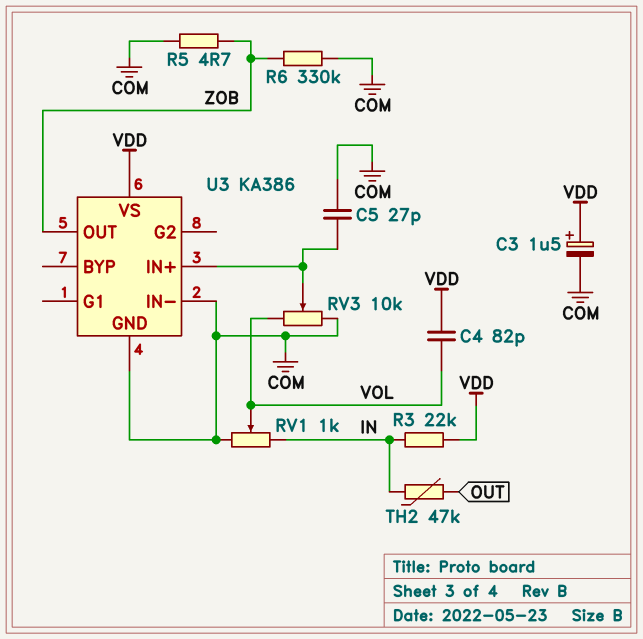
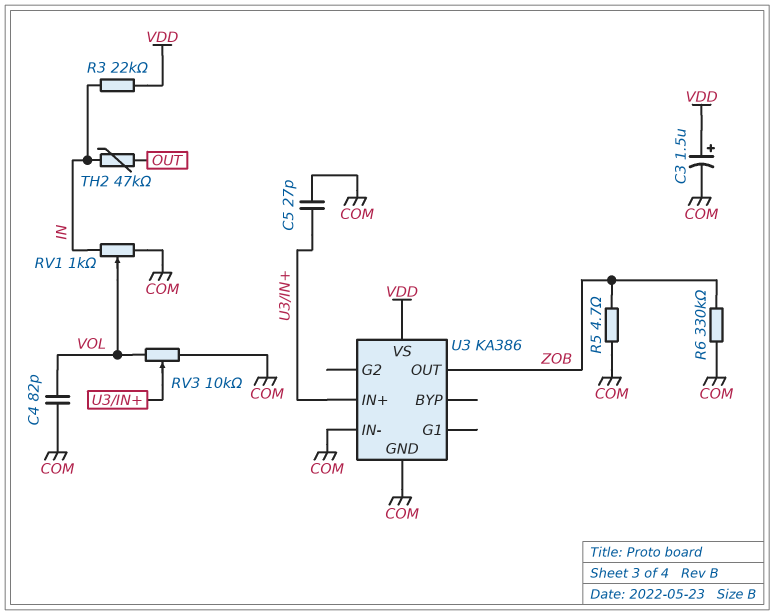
C4: 82pF (VDD, VOL) -> 82pF (COM, VOL)

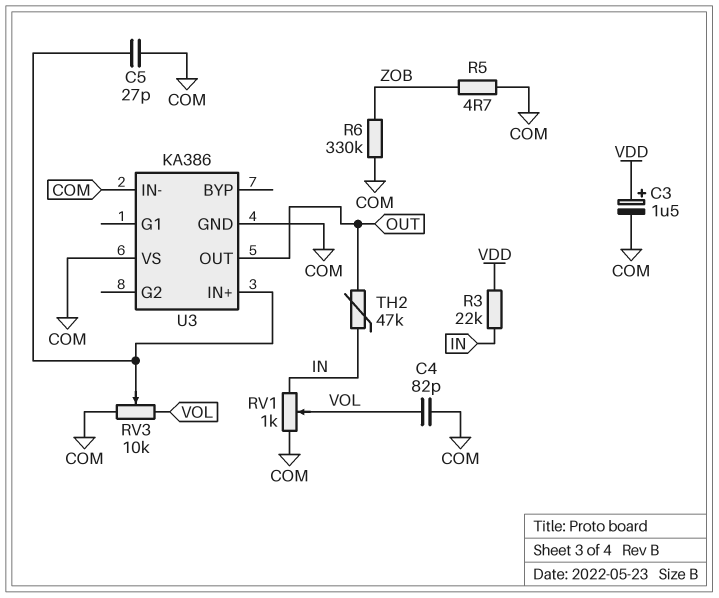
U3 pin OUT: ZOB -> OUT
U3 pin VS: VDD -> COM

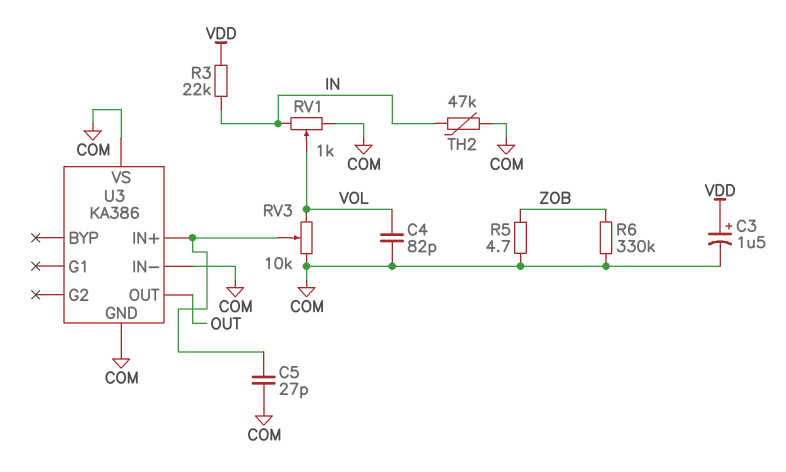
TH2: 47k (IN, OUT) -> 47k (COM, IN)

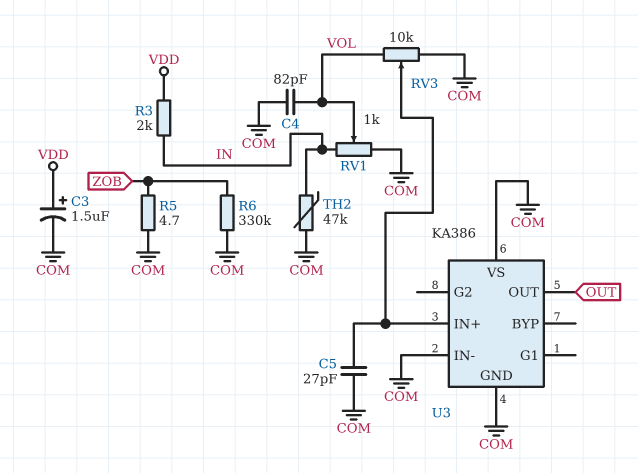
R3: 22k (IN, VDD) -> 2k (IN, VDD)

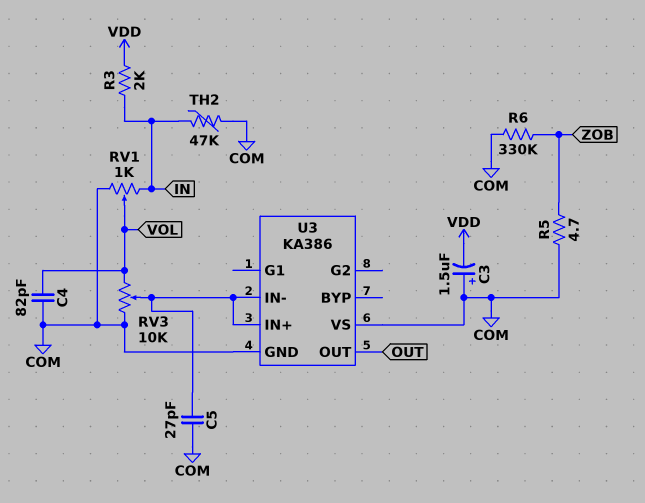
C3: 1.5uF (plus VDD, minus COM) -> 1.5uF (plus COM, minus VDD)
U3 pin IN-: COM -> U3/IN+

